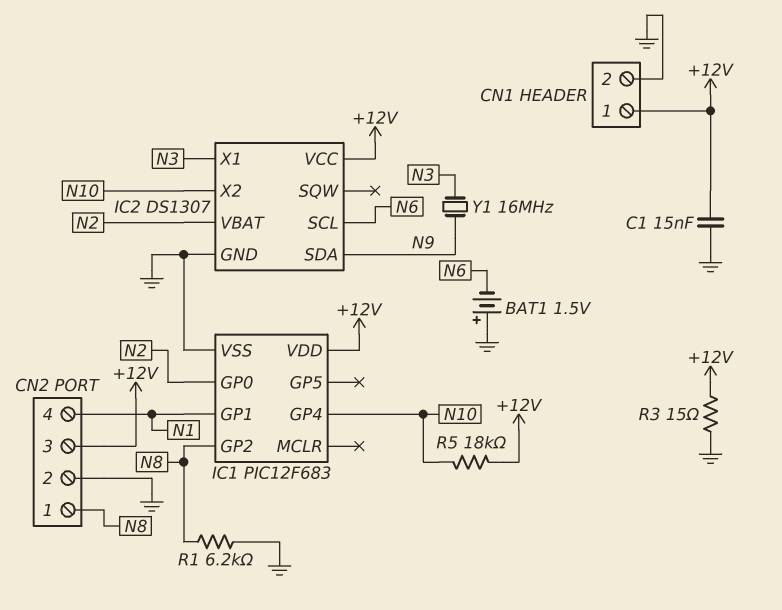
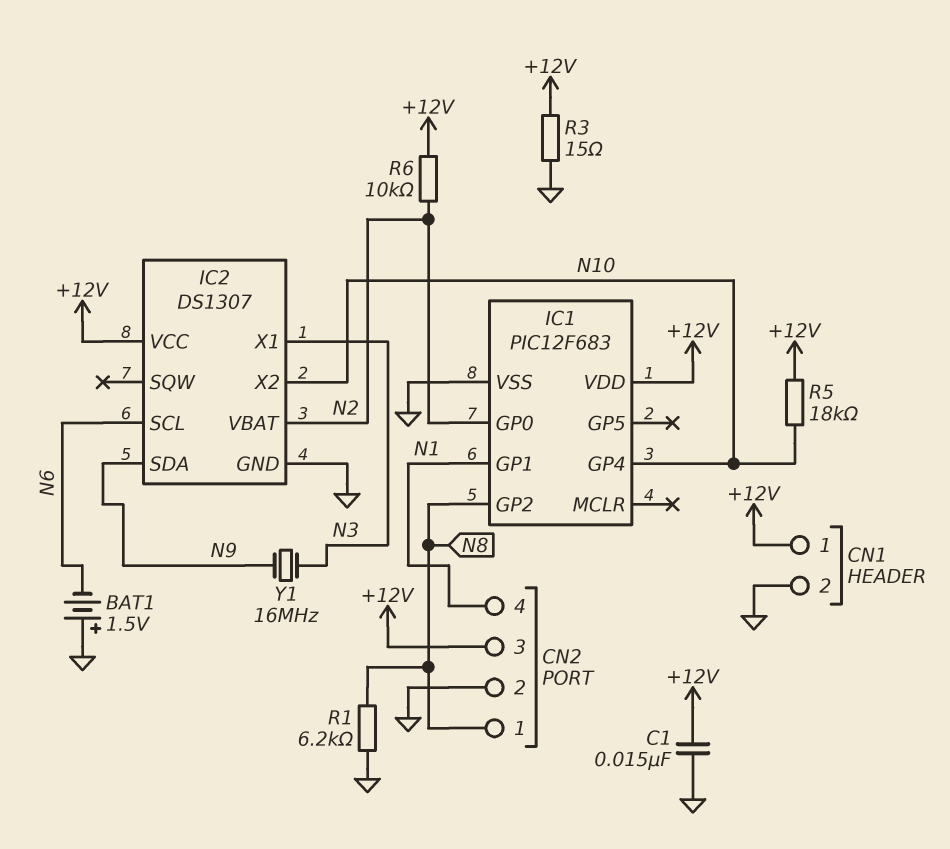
R6: none -> 10k (+12V, N2)

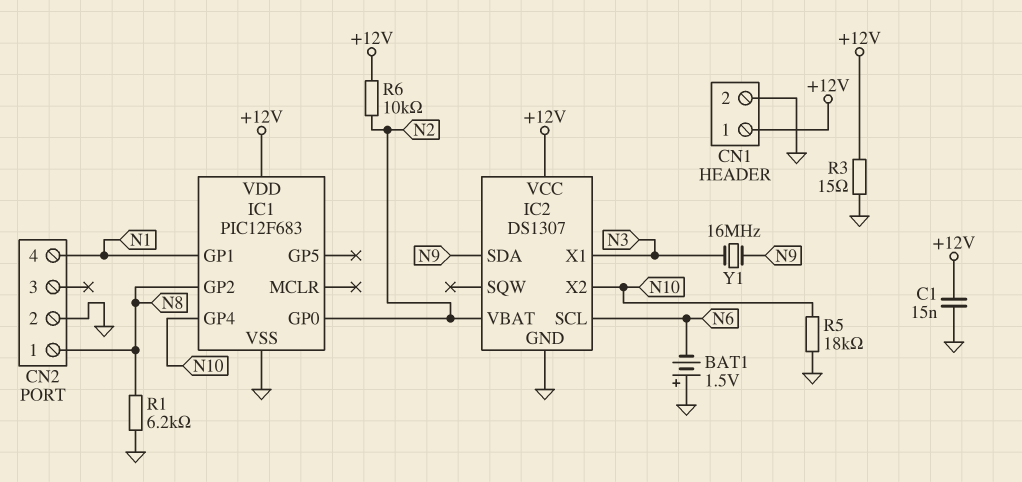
CN2 pin 3: +12V -> none
R5: 18k (+12V, N10) -> 18k (GND, N10)

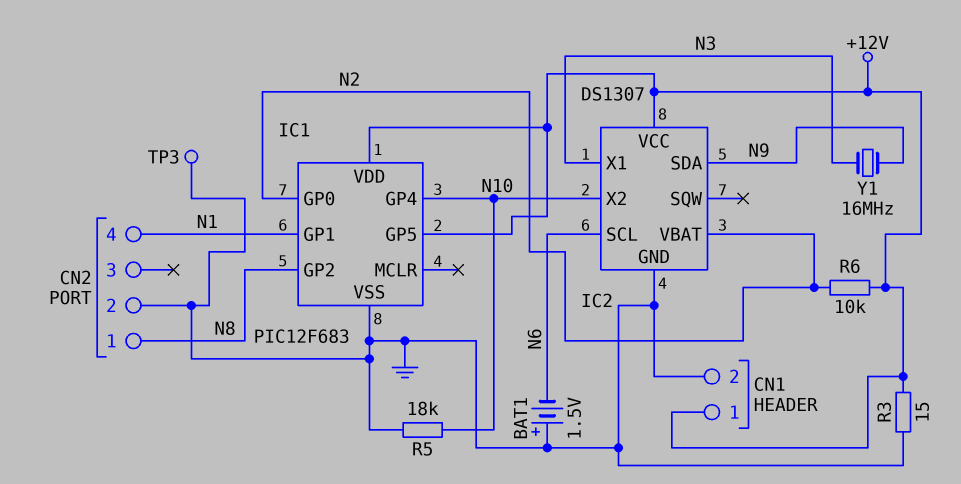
C1: 15nF (+12V, GND) -> none
IC1 pin GP5: none -> +12V
R1: 6.2k (GND, N8) -> none
TP3: none -> test point (GND)

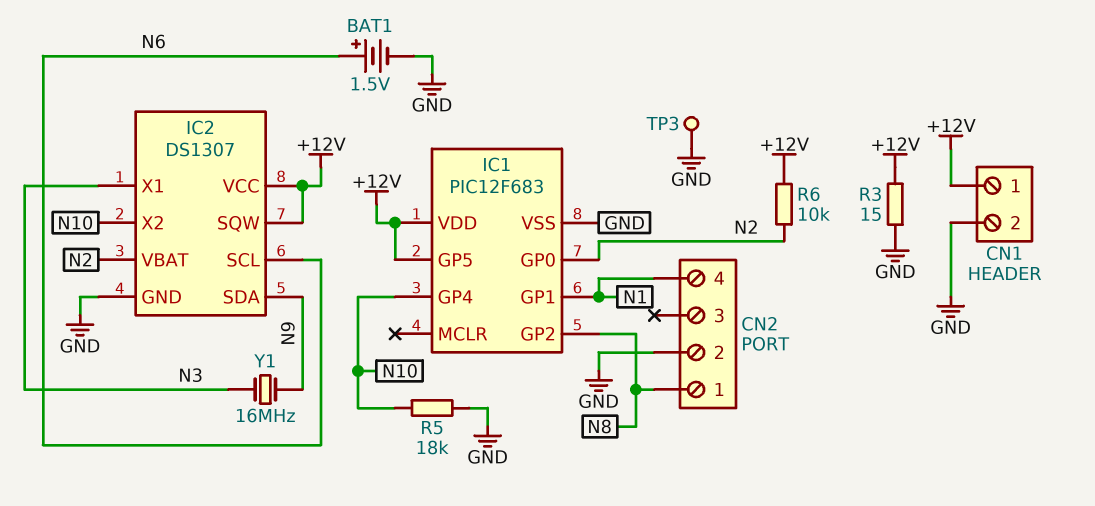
BAT1: 1.5V (plus GND, minus N6) -> 1.5V (plus N6, minus GND)
IC2 pin SQW: none -> +12V

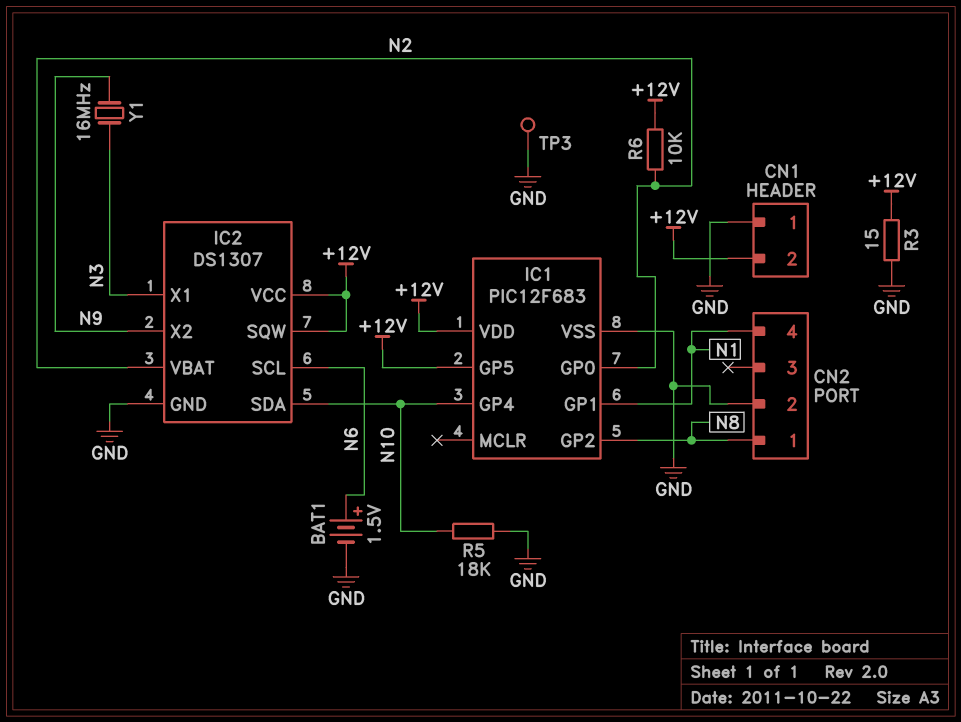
CN1 pin 1: +12V -> GND
CN1 pin 2: GND -> +12V
IC2 pin SDA: N9 -> N10
IC2 pin X2: N10 -> N9

